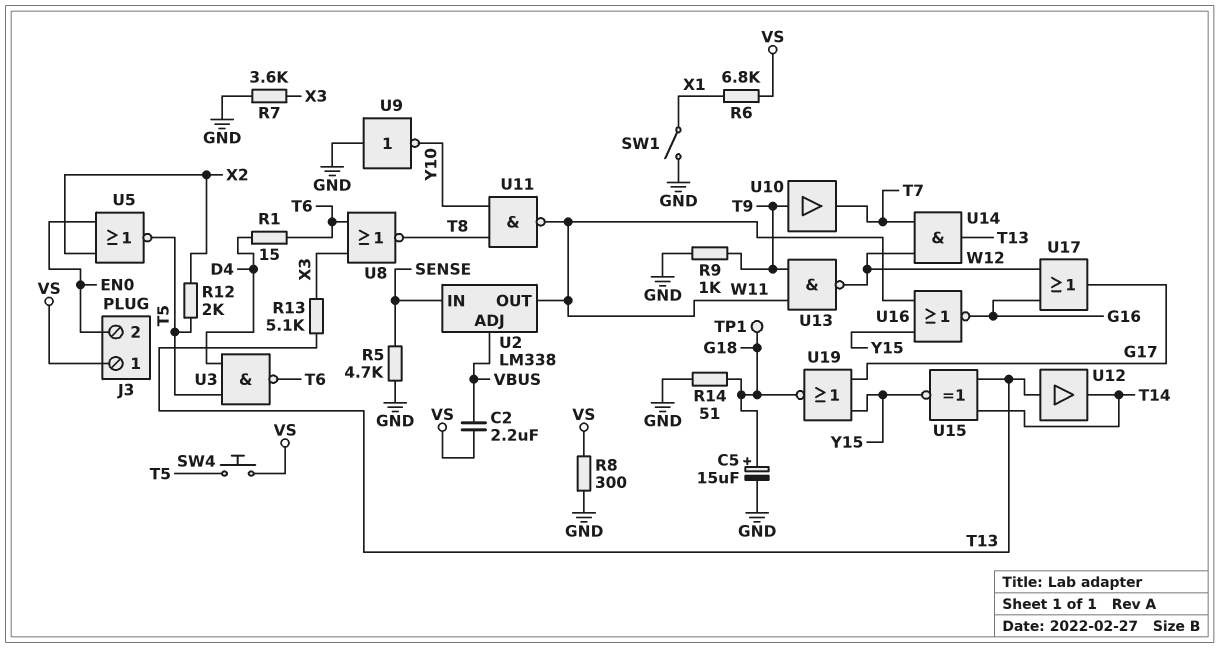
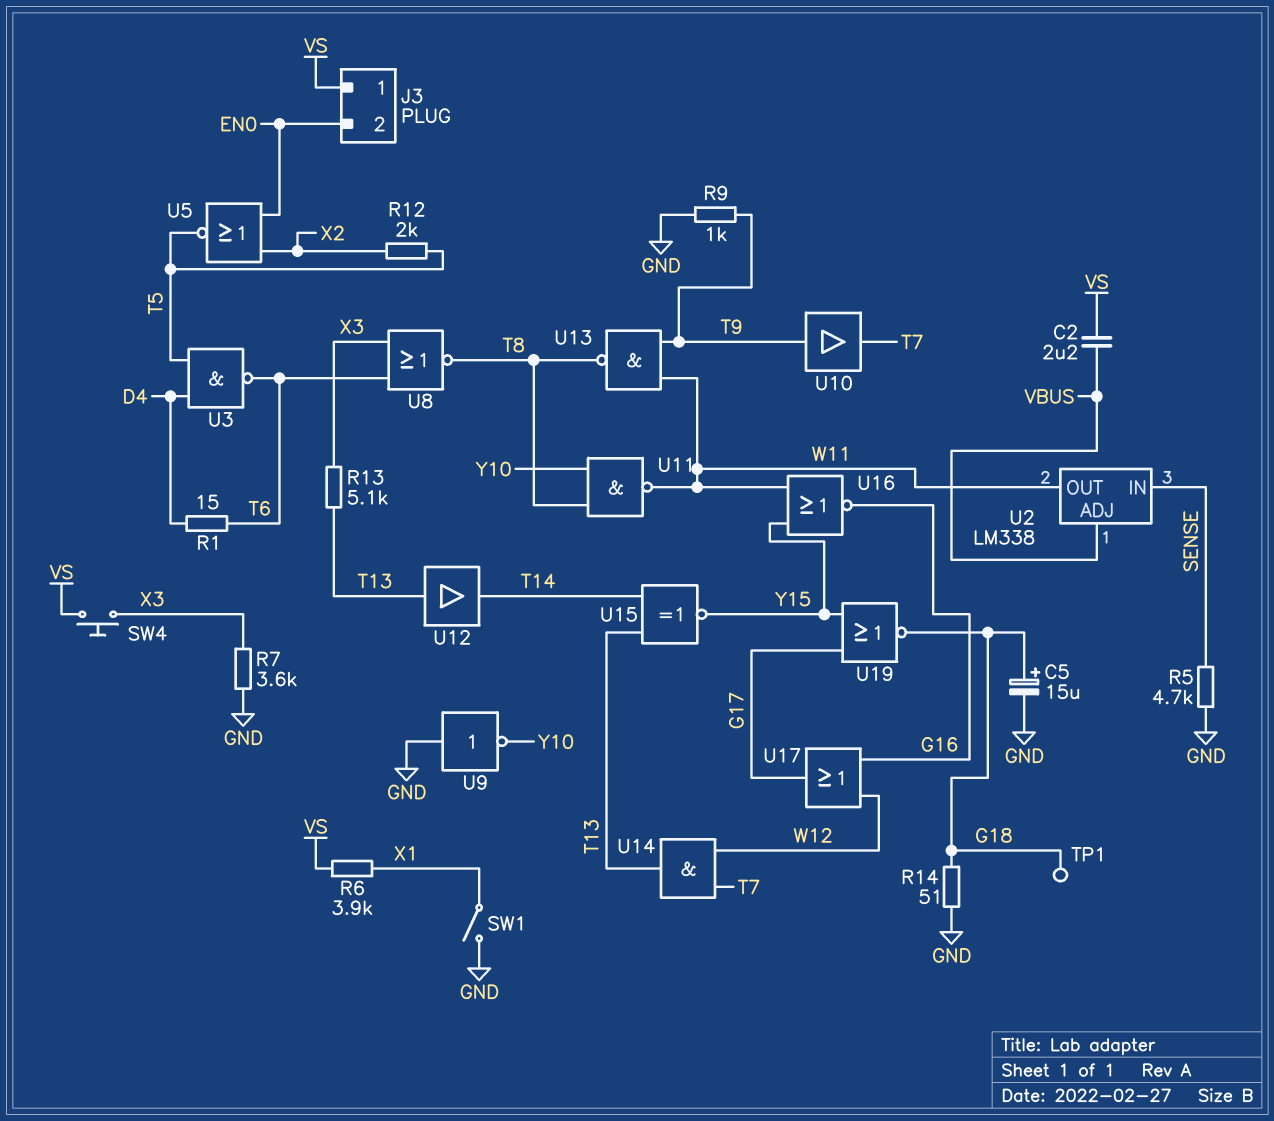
R6: 6.8k (VS, X1) -> 3.9k (VS, X1)
R8: 300 (GND, VS) -> none
SW4: button (T5, VS) -> button (VS, X3)
U13: NAND (in T9, in W11, out W12) -> NAND (in T9, in W11, out T8)

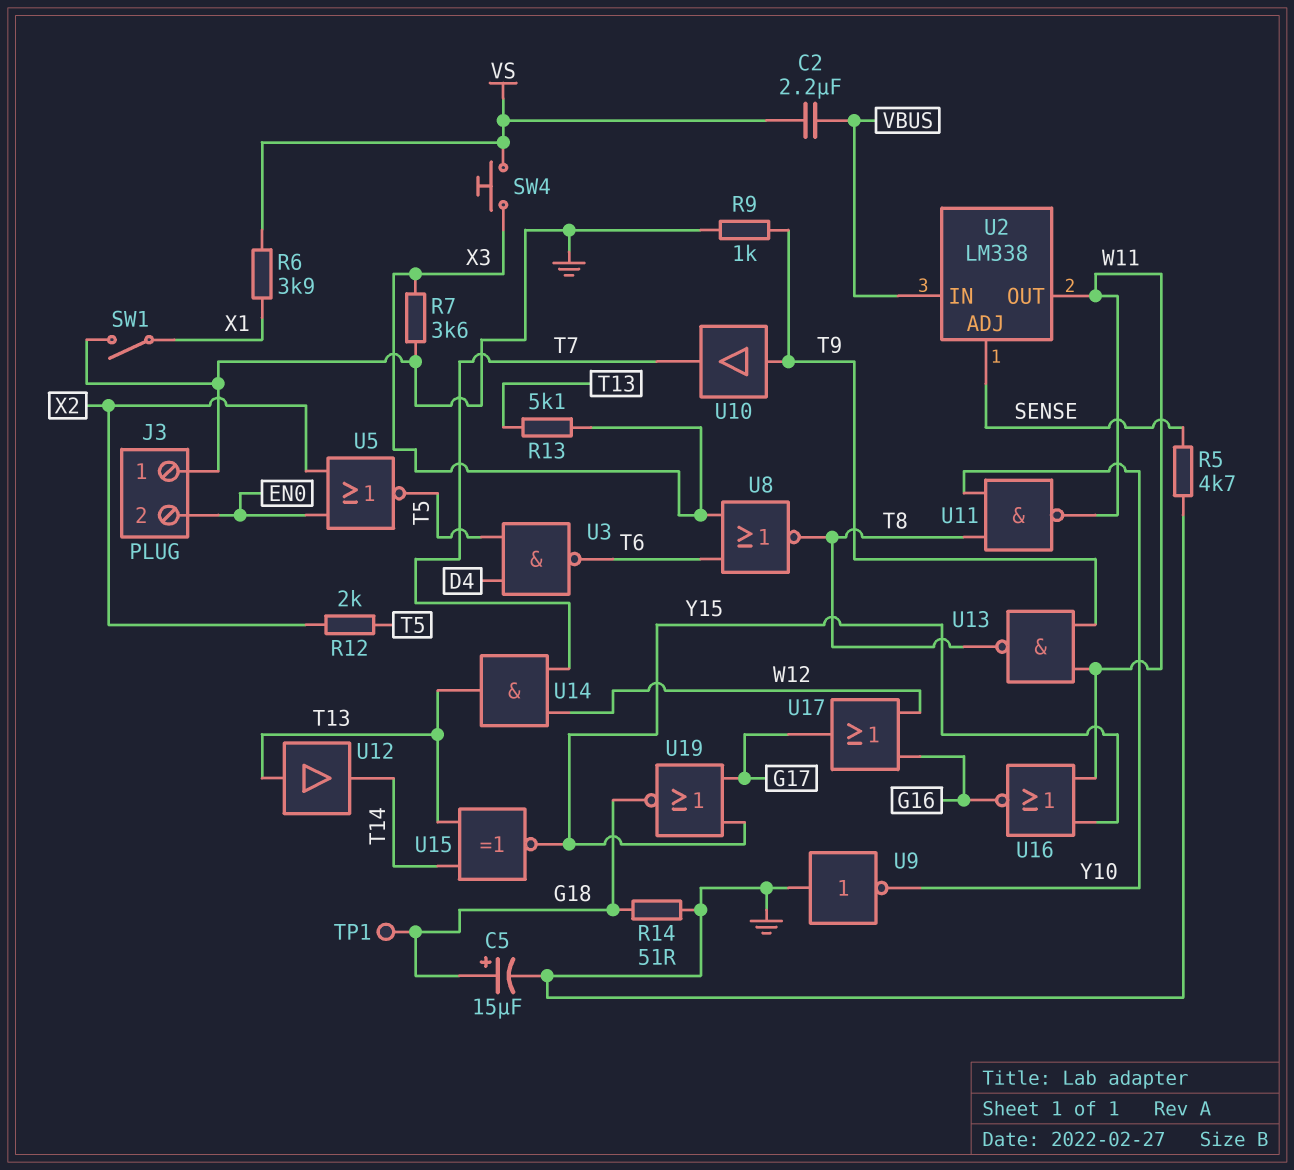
J3 pin 1: VS -> GND
R1: 15 (D4, T6) -> none
U2 pin ADJ: VBUS -> SENSE
U2 pin IN: SENSE -> VBUS

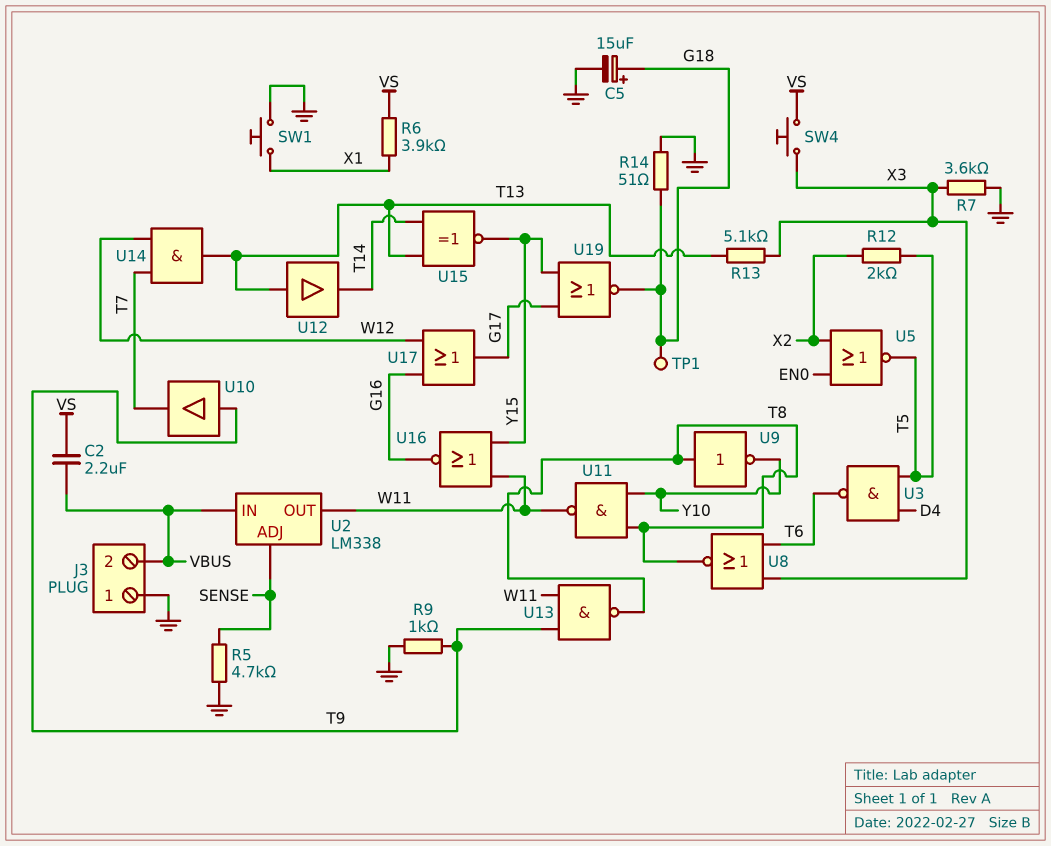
J3 pin 2: EN0 -> VBUS
SW1: switch (GND, X1) -> button (GND, X1)
U9: NOT (in GND, out Y10) -> NOT (in T8, out Y10)

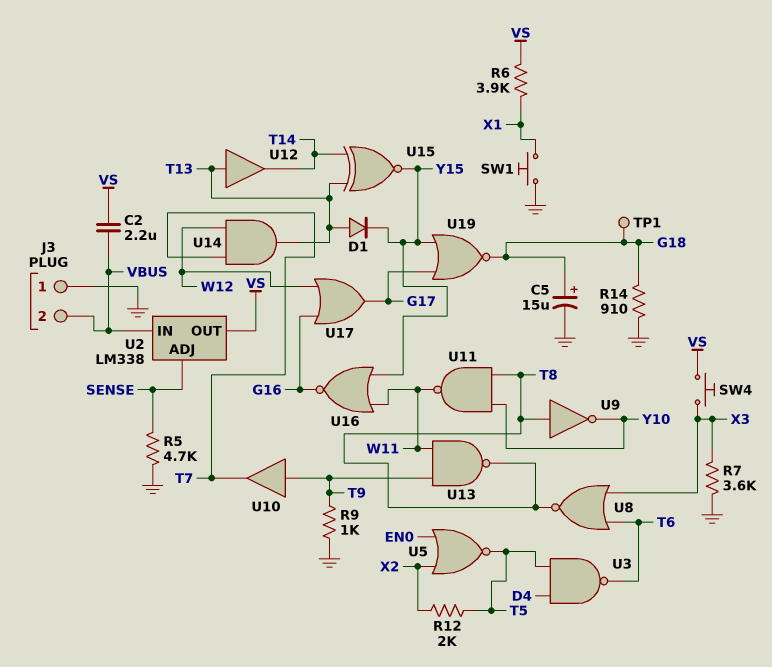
D1: none -> diode (A T13, K Y15)
R13: 5.1k (T13, X3) -> none
R14: 51 (G18, GND) -> 910 (G18, GND)
U2 pin OUT: W11 -> VS

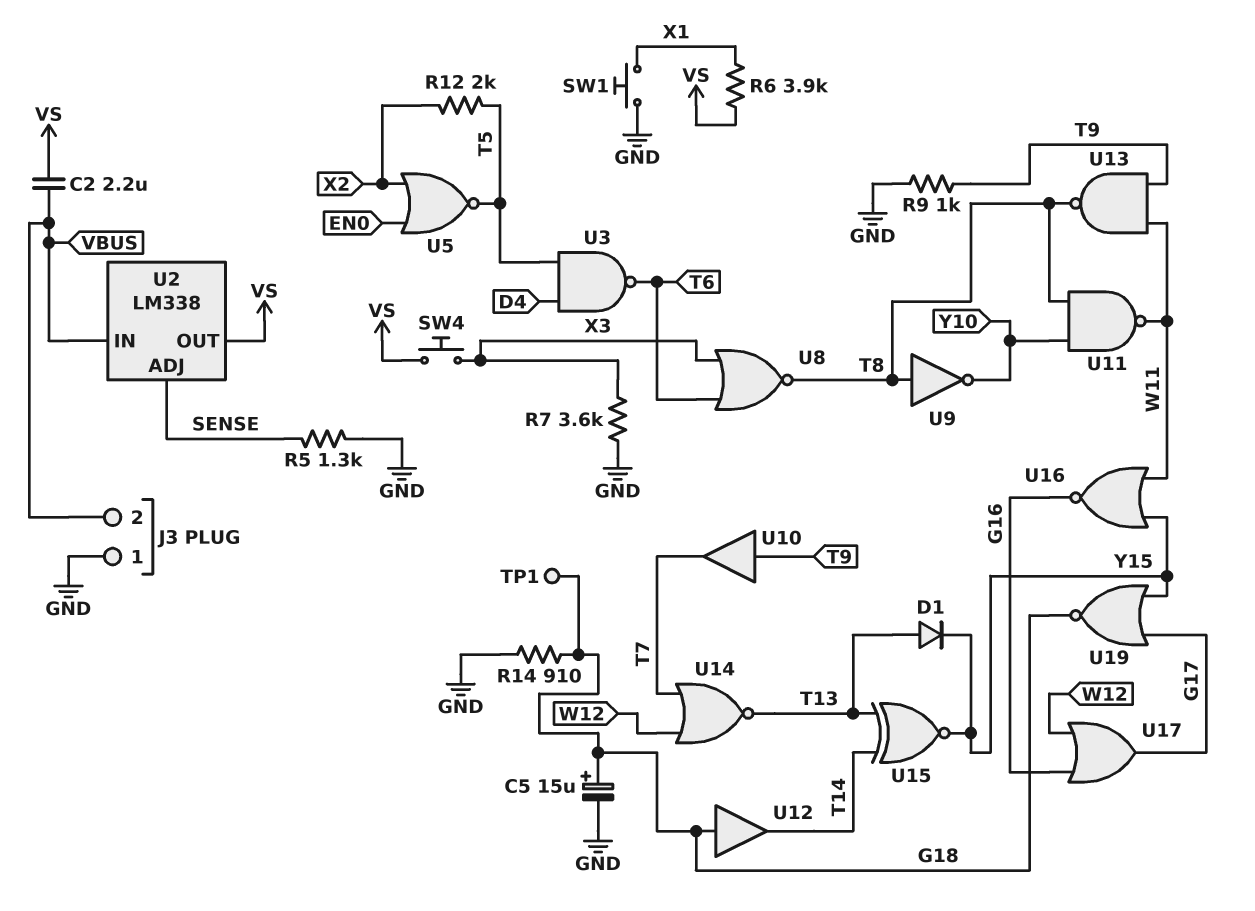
R5: 4.7k (GND, SENSE) -> 1.3k (GND, SENSE)
U12: buffer (in T13, out T14) -> buffer (in G18, out T14)
U14: AND (in T7, in W12, out T13) -> NOR (in T7, in W12, out T13)

